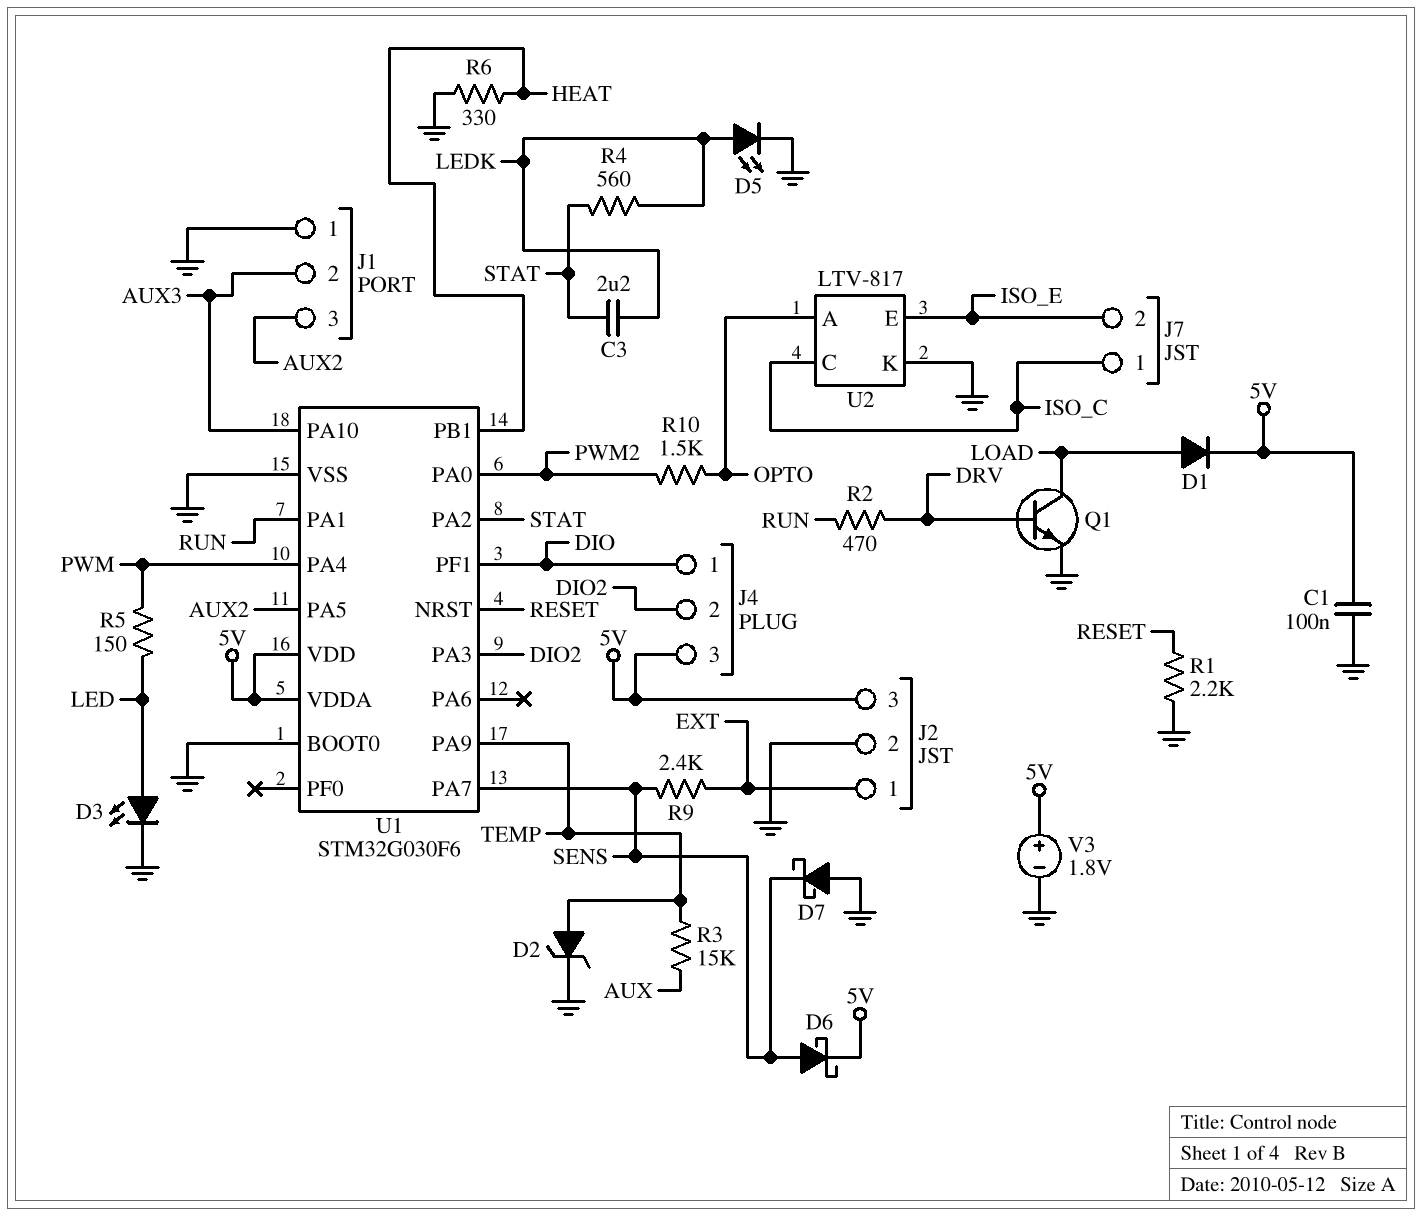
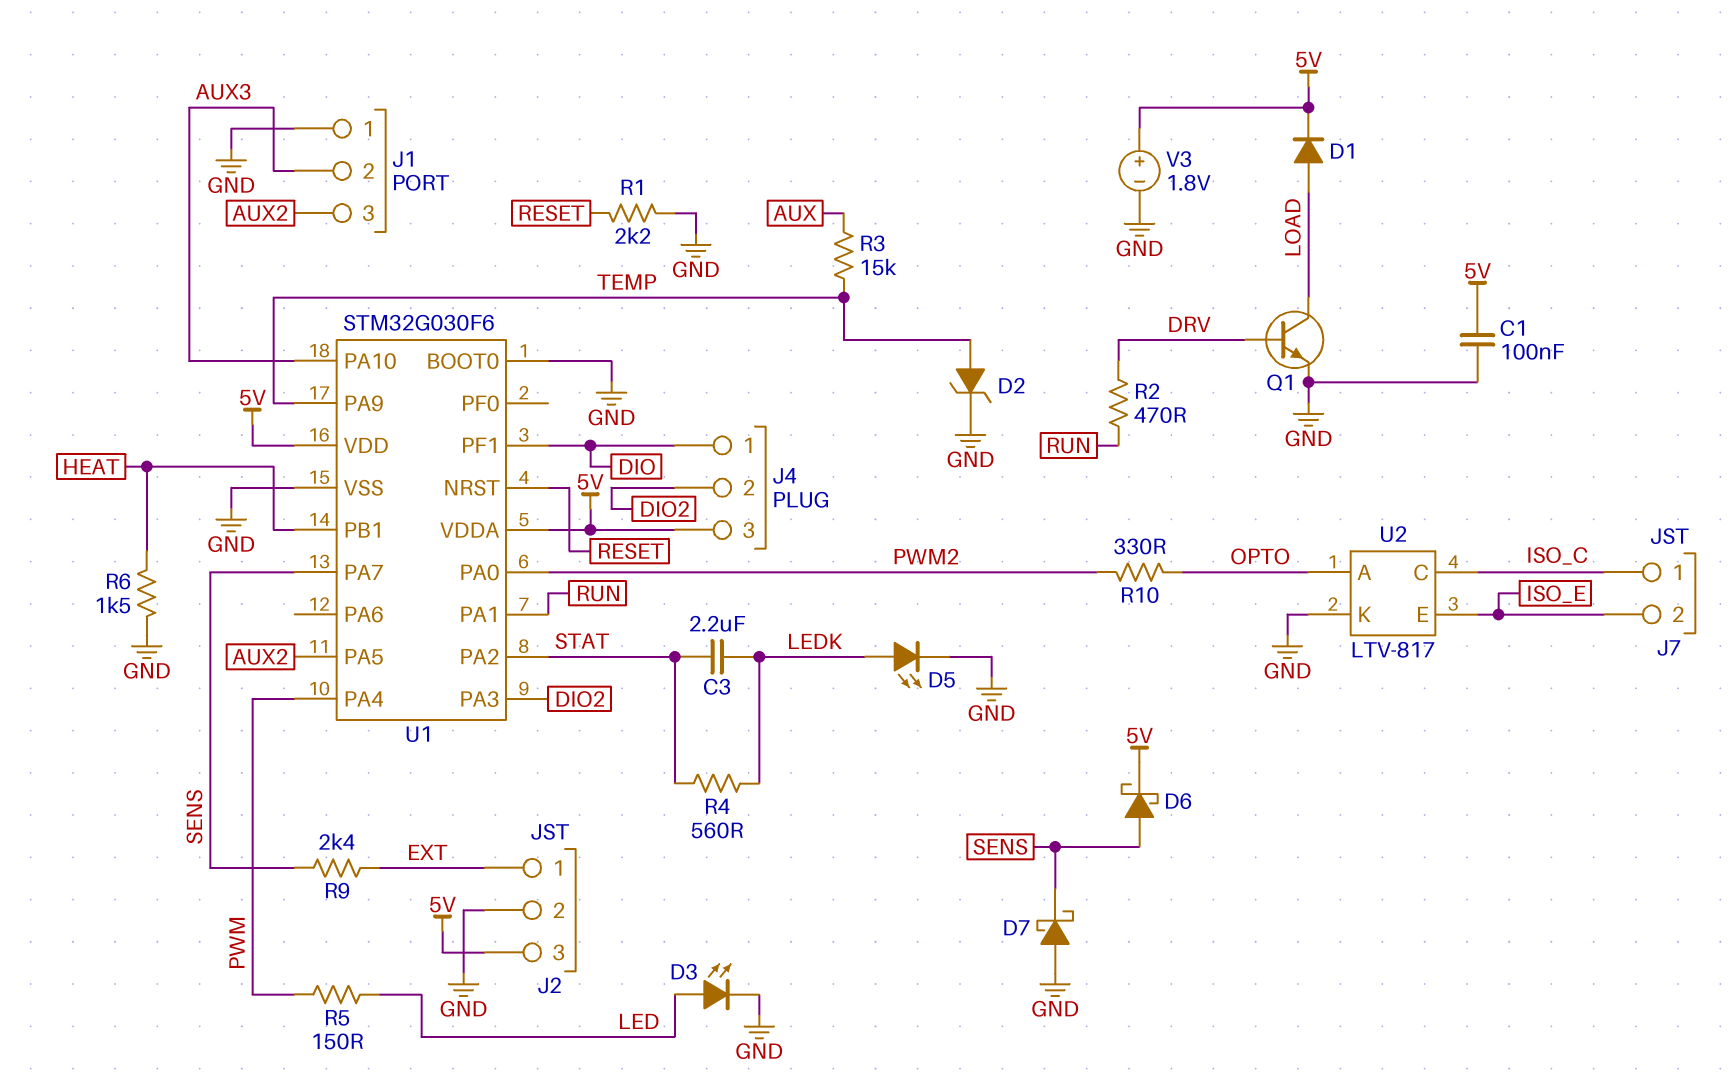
R6: 330 (GND, HEAT) -> 1.5k (GND, HEAT)
R10: 1.5k (OPTO, PWM2) -> 330 (OPTO, PWM2)

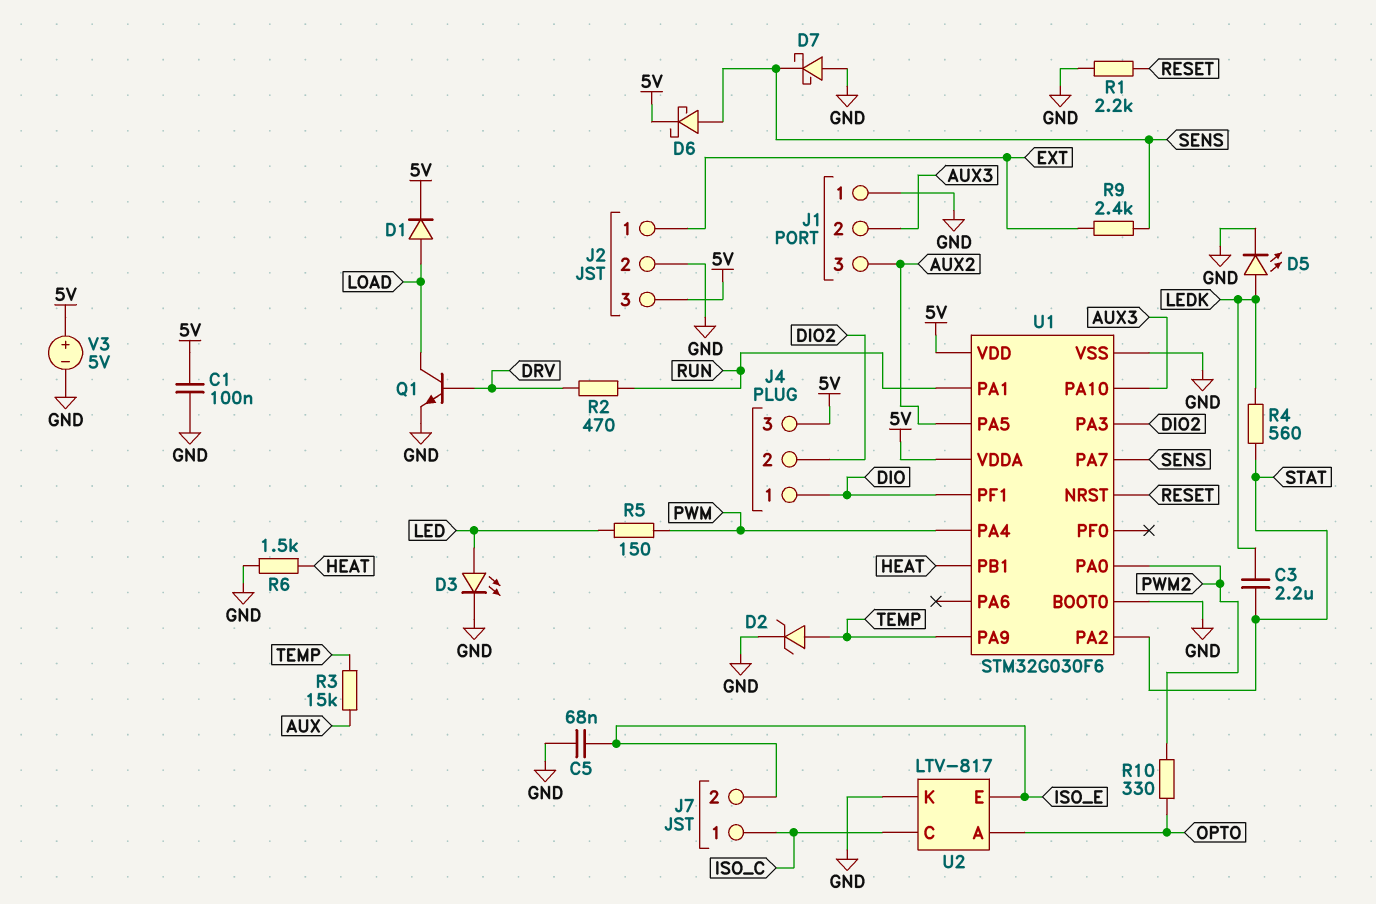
C5: none -> 68nF (GND, ISO_E)
V3: 1.8V (plus 5V, minus GND) -> 5V (plus 5V, minus GND)

